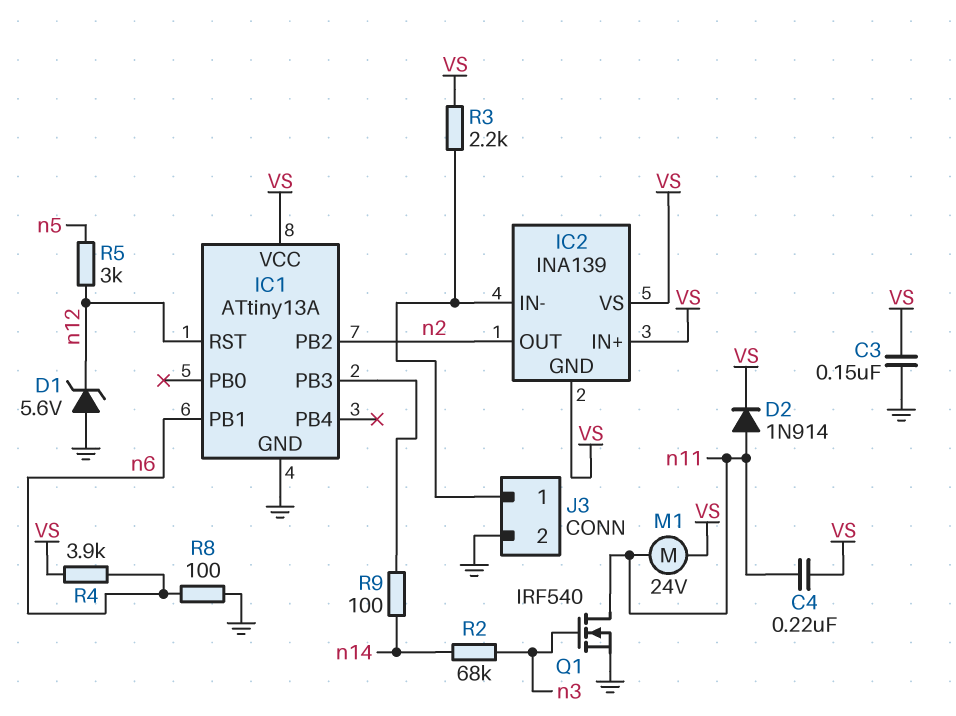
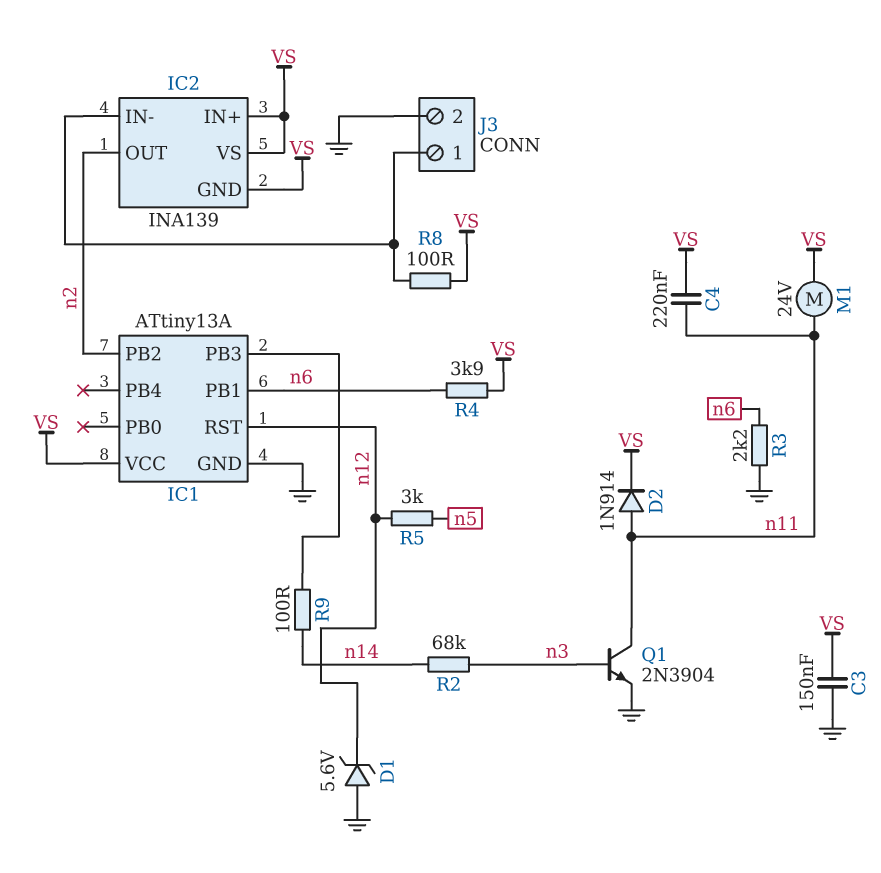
Q1: NMOS IRF540 (G n3, D n11, S GND) -> NPN 2N3904 (B n3, C n11, E GND)
R3: 2.2k (IC2/IN-, VS) -> 2.2k (GND, n6)
R8: 100 (GND, n6) -> 100 (IC2/IN-, VS)

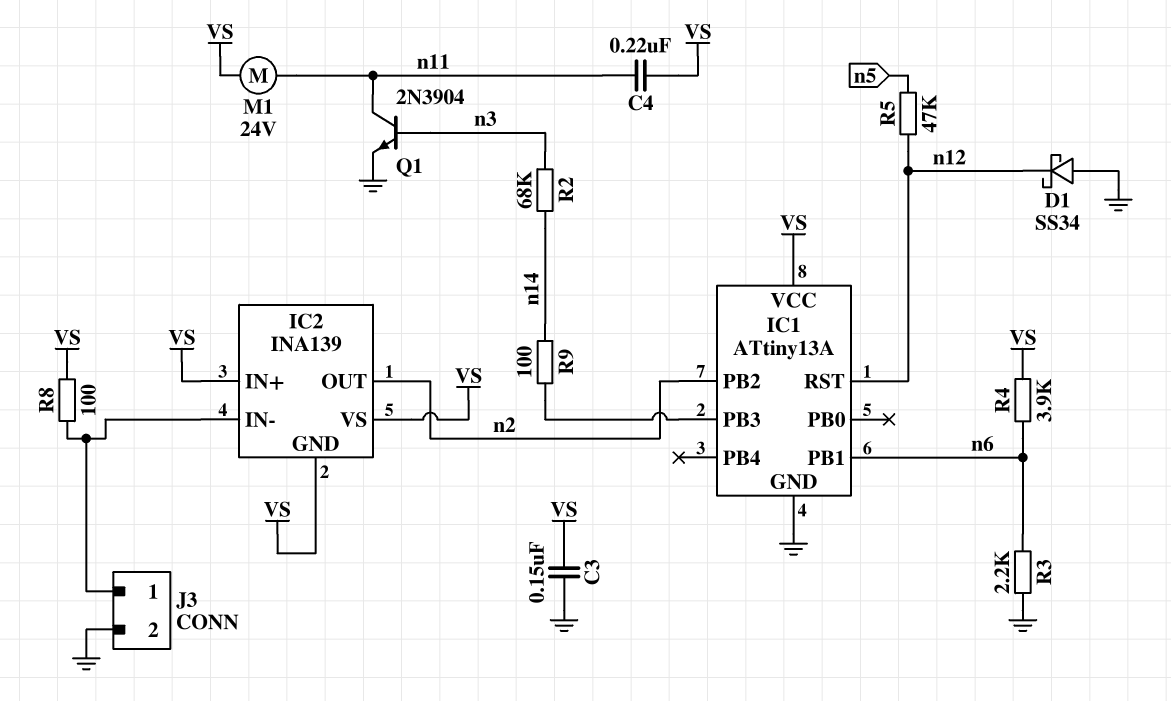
D1: zener 5.6V (A GND, K n12) -> schottky SS34 (A GND, K n12)
D2: diode 1N914 (A n11, K VS) -> none
R5: 3k (n5, n12) -> 47k (n5, n12)

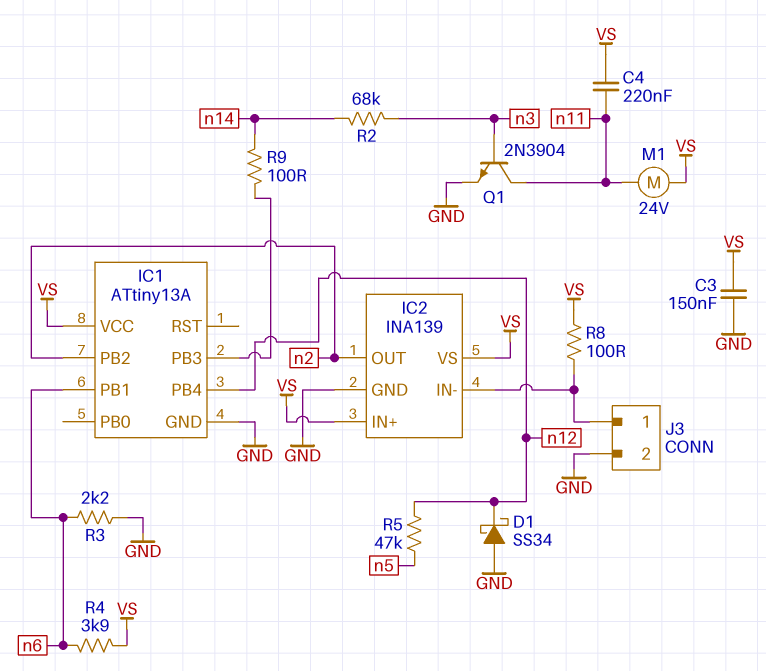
IC1 pin PB4: none -> n12
IC1 pin RST: n12 -> none
IC2 pin GND: VS -> GND

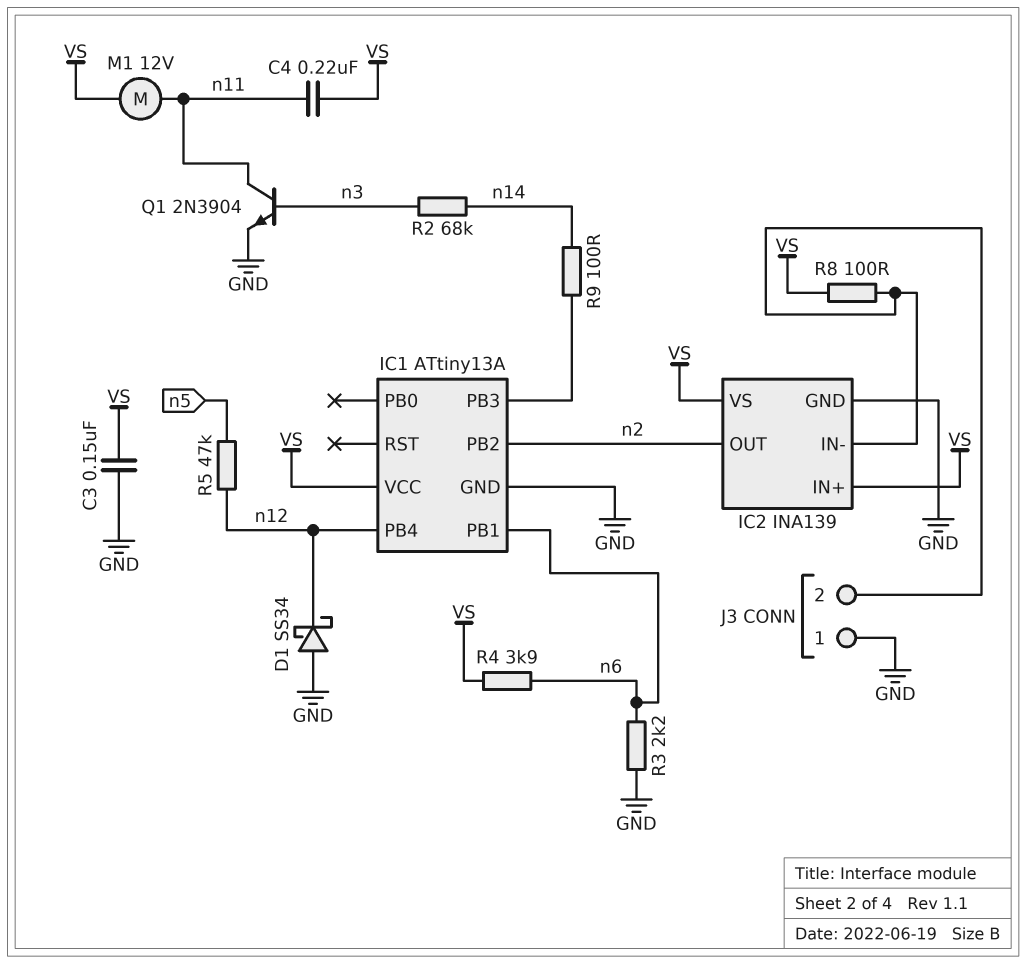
J3 pin 1: IC2/IN- -> GND
J3 pin 2: GND -> IC2/IN-
M1: motor 24V (VS, n11) -> motor 12V (VS, n11)

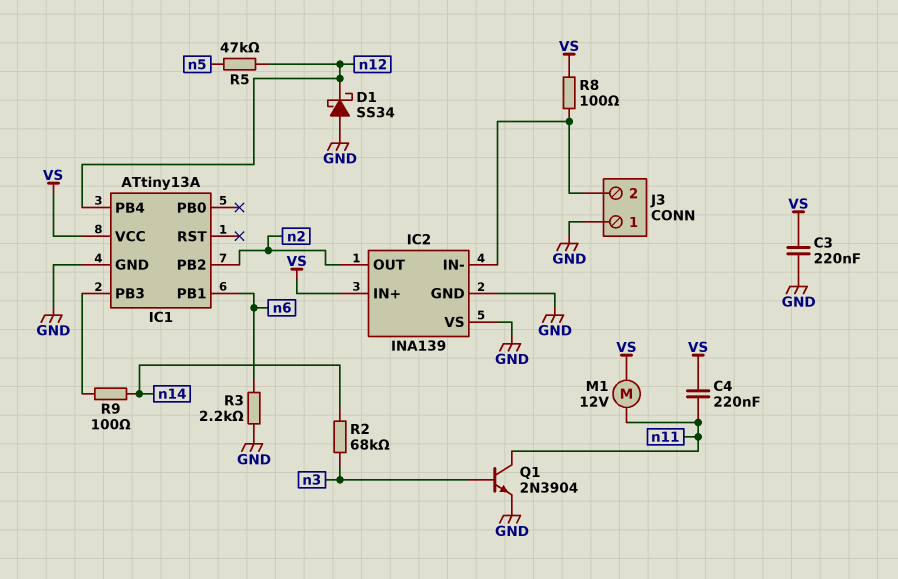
C3: 150nF (GND, VS) -> 220nF (GND, VS)
IC2 pin VS: VS -> GND
R4: 3.9k (VS, n6) -> none

